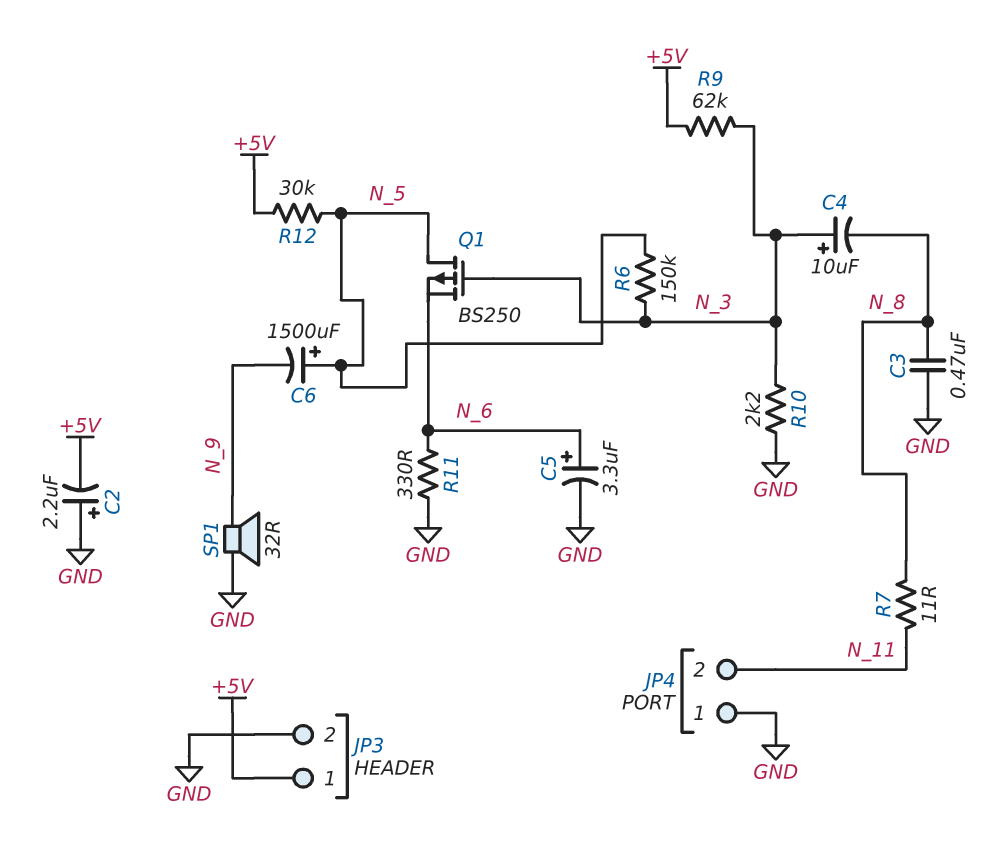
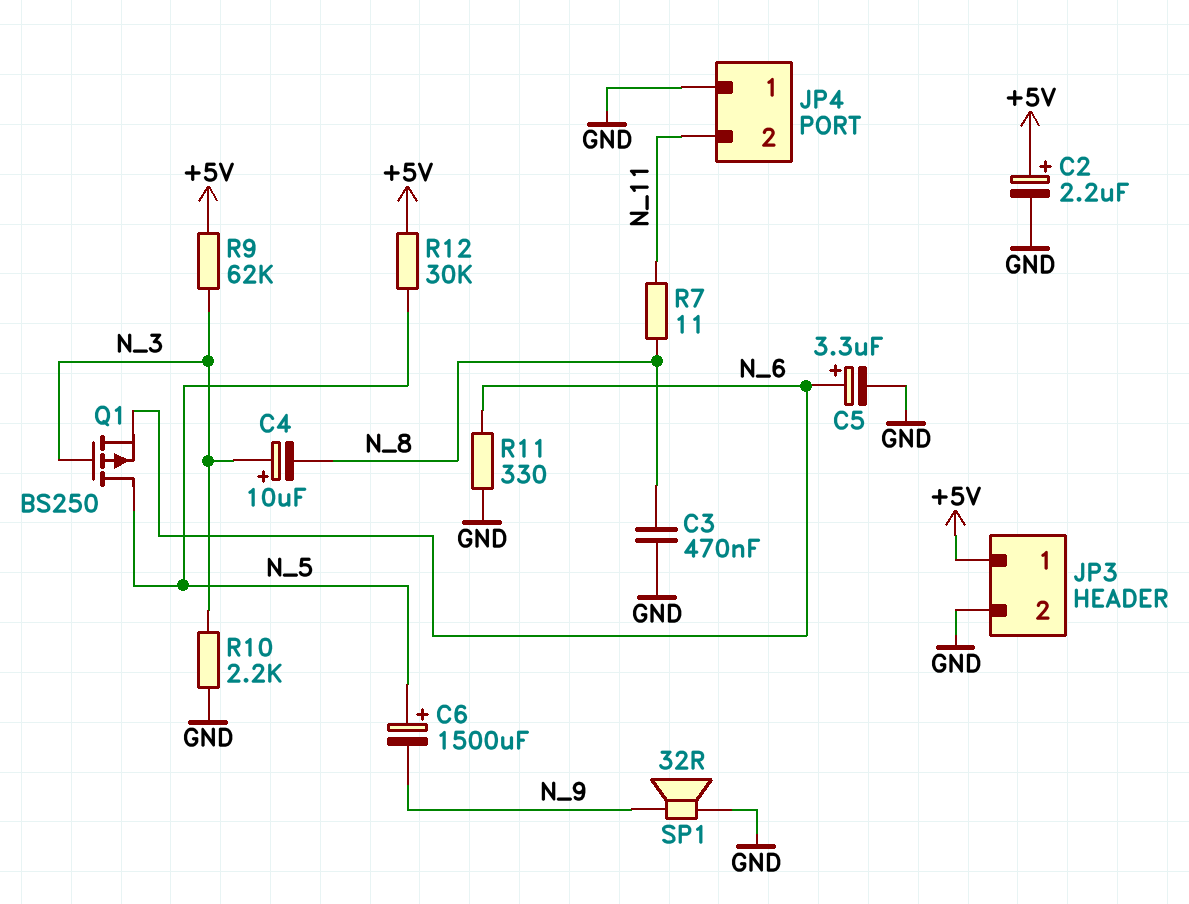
C2: 2.2uF (plus GND, minus +5V) -> 2.2uF (plus +5V, minus GND)
R6: 150k (N_3, N_5) -> none

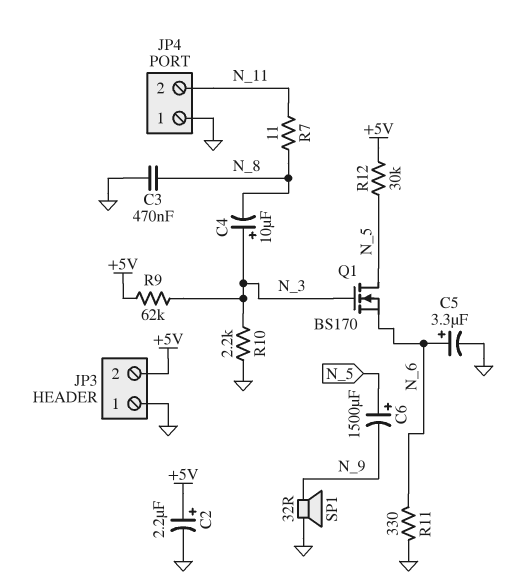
JP3 pin 1: +5V -> GND
JP3 pin 2: GND -> +5V
Q1: PMOS BS250 (G N_3, D N_5, S N_6) -> NMOS BS170 (G N_3, D N_5, S N_6)

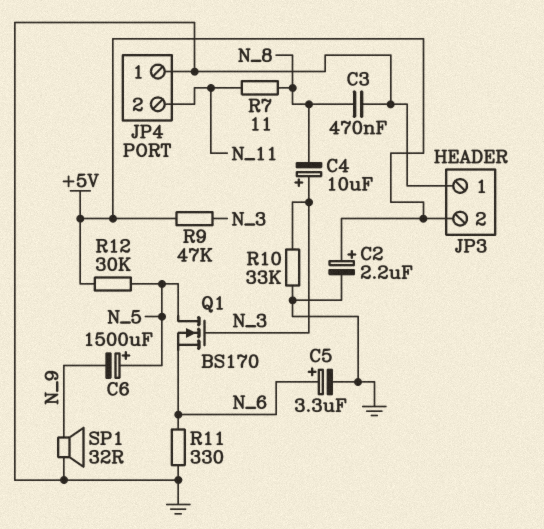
R9: 62k (+5V, N_3) -> 47k (+5V, N_3)
R10: 2.2k (GND, N_3) -> 33k (GND, N_3)

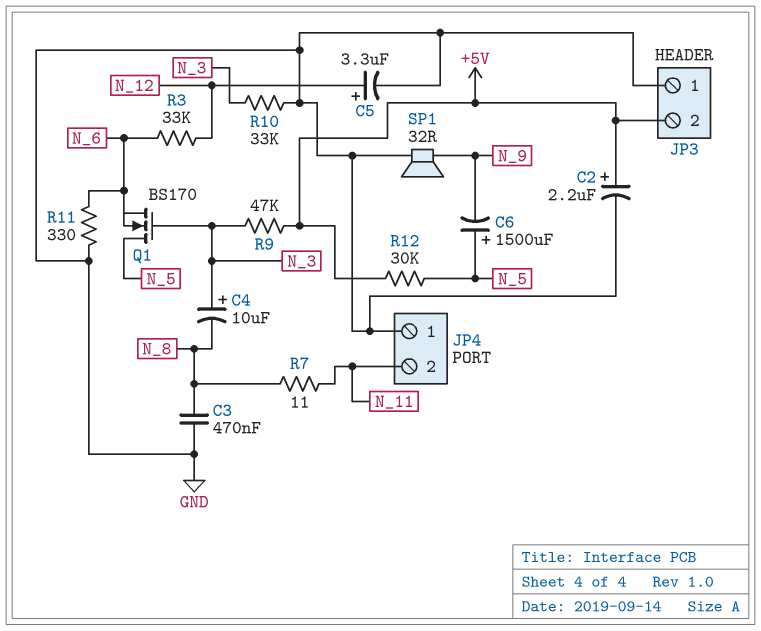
C5: 3.3uF (plus N_6, minus GND) -> 3.3uF (plus N_12, minus GND)
R3: none -> 33k (N_6, N_12)

